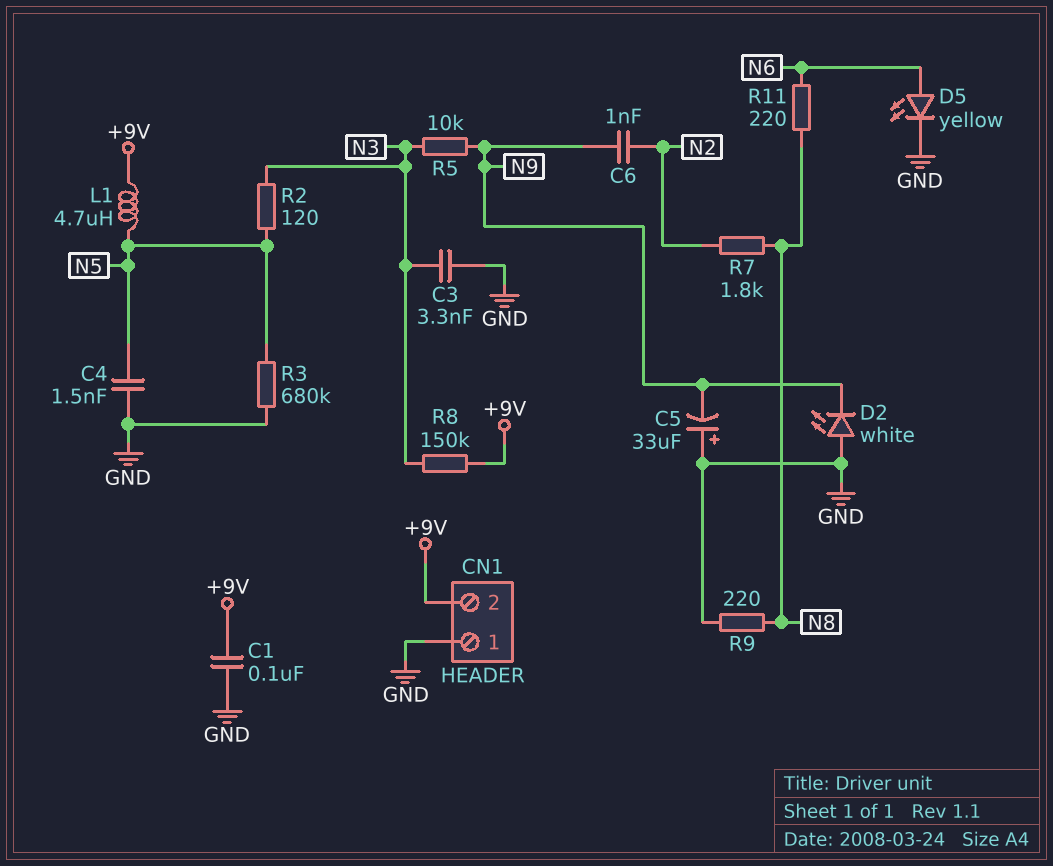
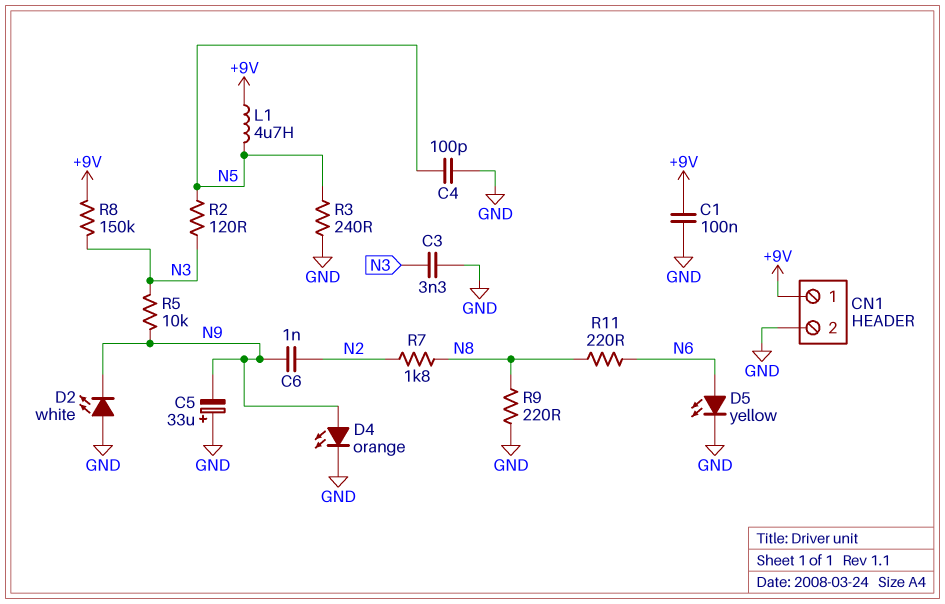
C4: 1.5nF (GND, N5) -> 100pF (GND, N5)
CN1 pin 1: GND -> +9V
CN1 pin 2: +9V -> GND
D4: none -> LED orange (A N9, K GND)
R3: 680k (GND, N5) -> 240 (GND, N5)

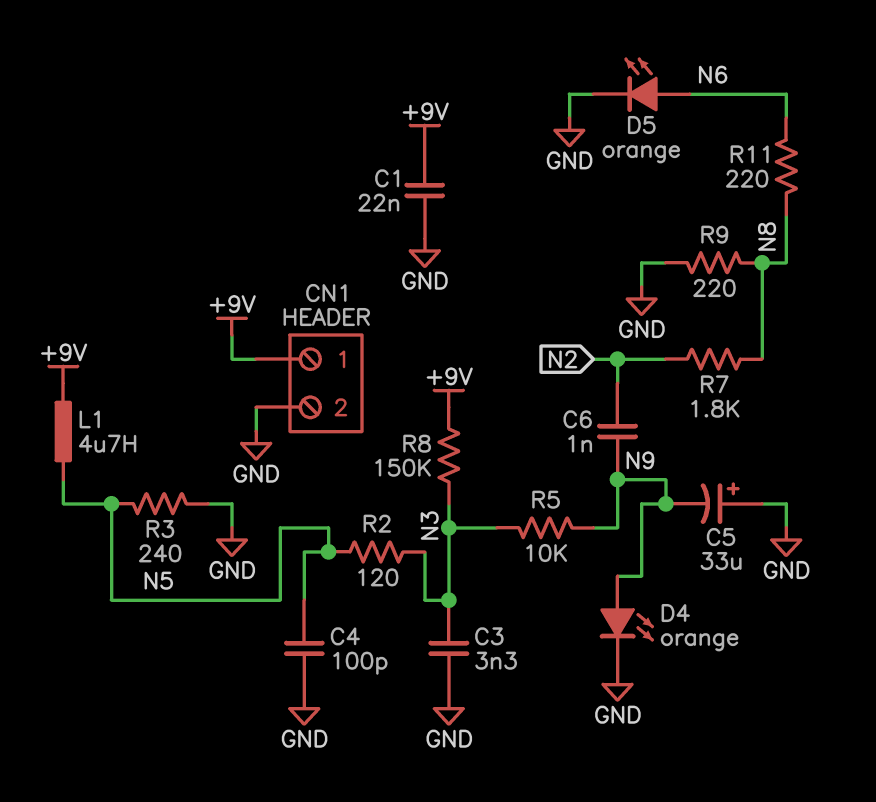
C1: 100nF (+9V, GND) -> 22nF (+9V, GND)
D2: LED white (A GND, K N9) -> none
D5: LED yellow (A N6, K GND) -> LED orange (A N6, K GND)

